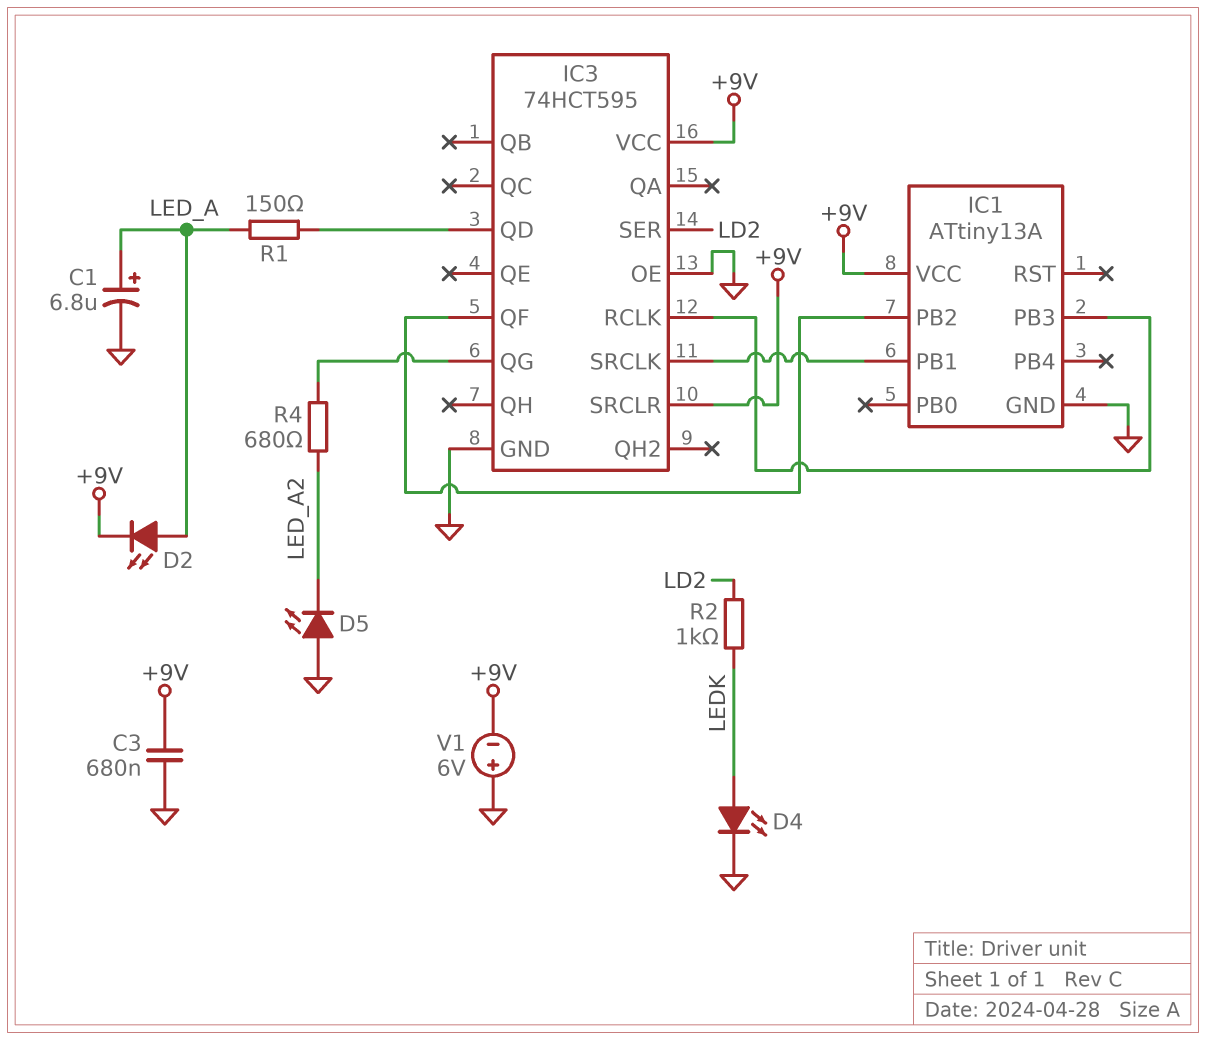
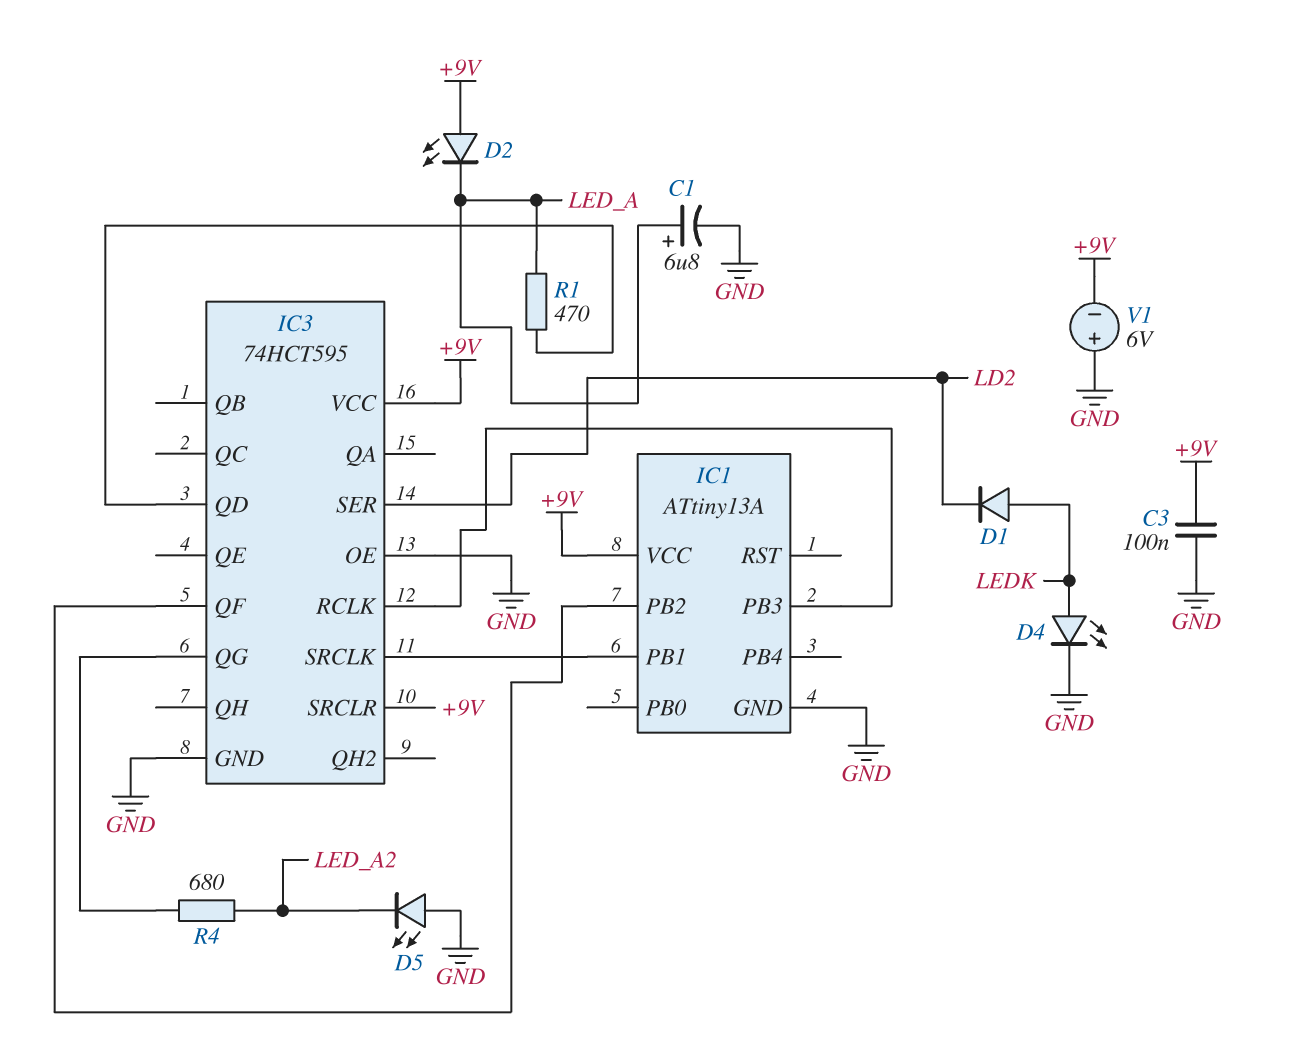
C3: 680nF (+9V, GND) -> 100nF (+9V, GND)
D1: none -> diode (A LEDK, K LD2)
D2: LED (A LED_A, K +9V) -> LED (A +9V, K LED_A)
R1: 150 (IC3/QD, LED_A) -> 470 (IC3/QD, LED_A)
R2: 1k (LD2, LEDK) -> none

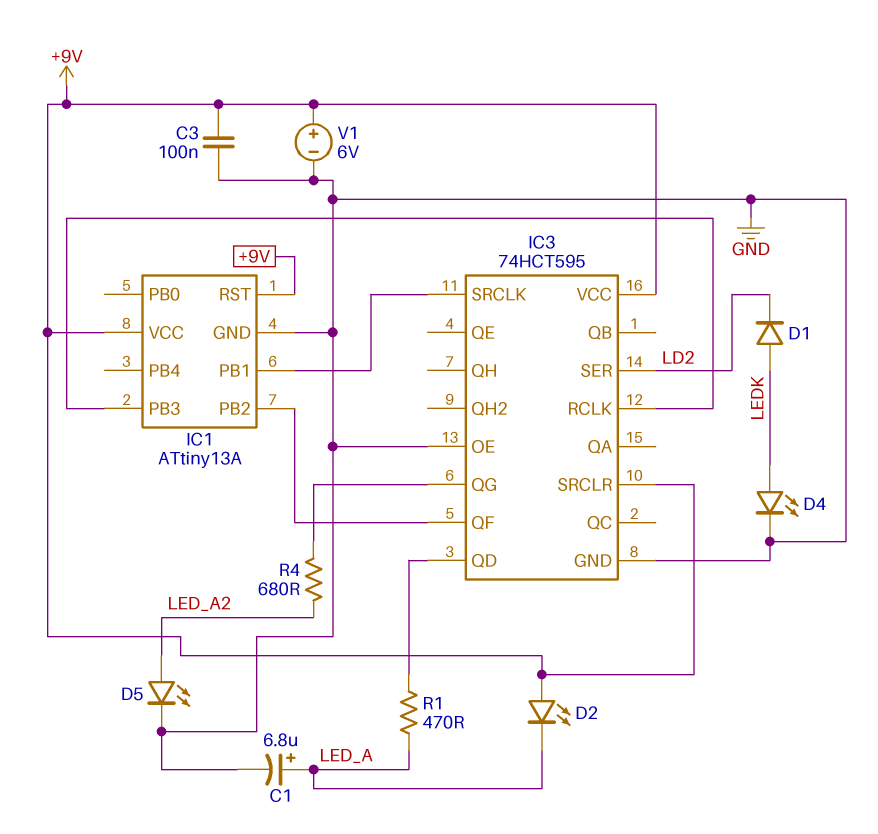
D5: LED (A GND, K LED_A2) -> LED (A LED_A2, K GND)
IC1 pin RST: none -> +9V
V1: 6V (plus GND, minus +9V) -> 6V (plus +9V, minus GND)

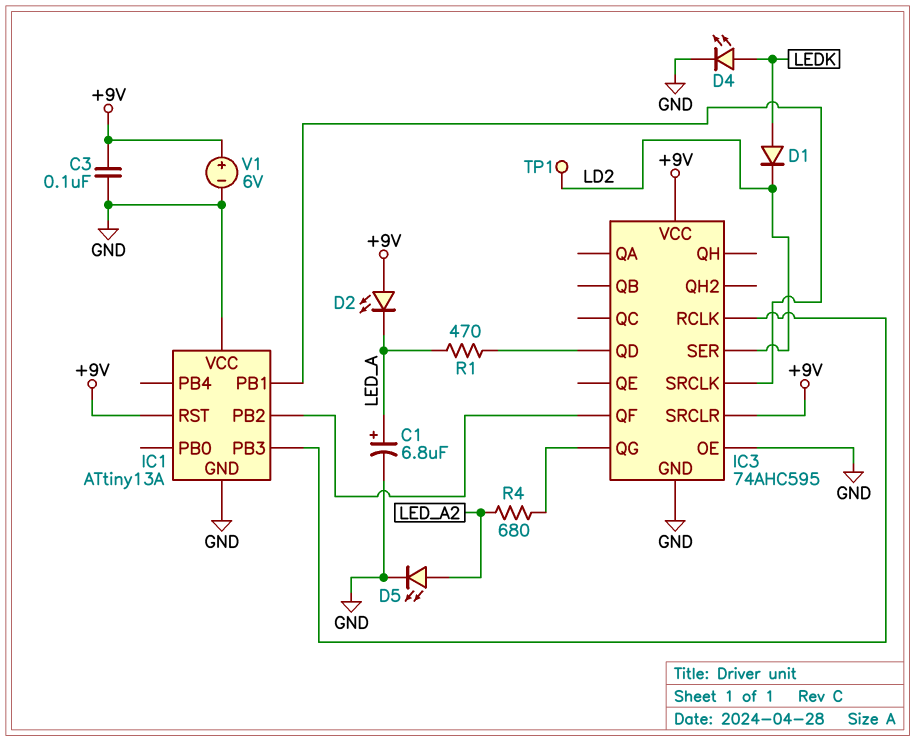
IC1 pin VCC: +9V -> GND
IC3: 74HCT595 -> 74AHC595
TP1: none -> test point (LD2)

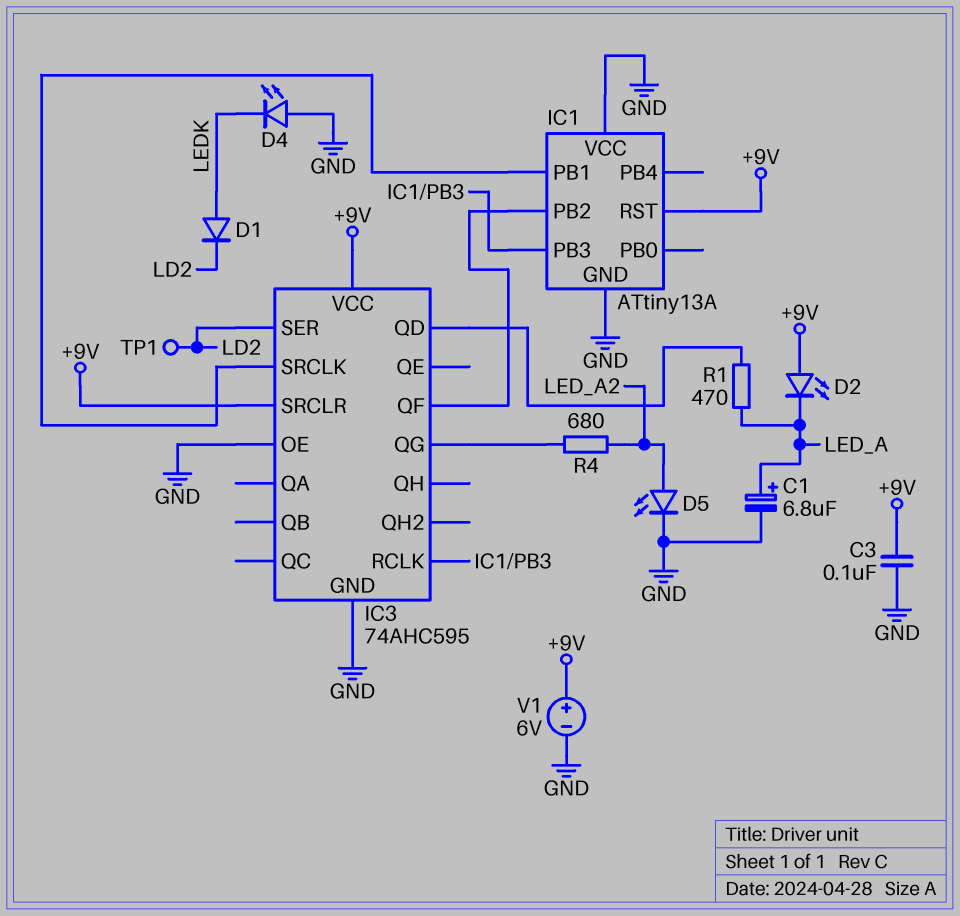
D4: LED (A LEDK, K GND) -> LED (A GND, K LEDK)

